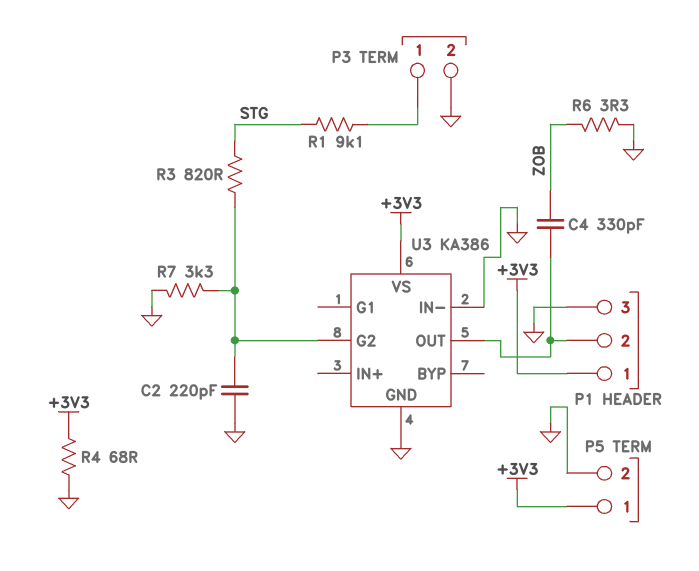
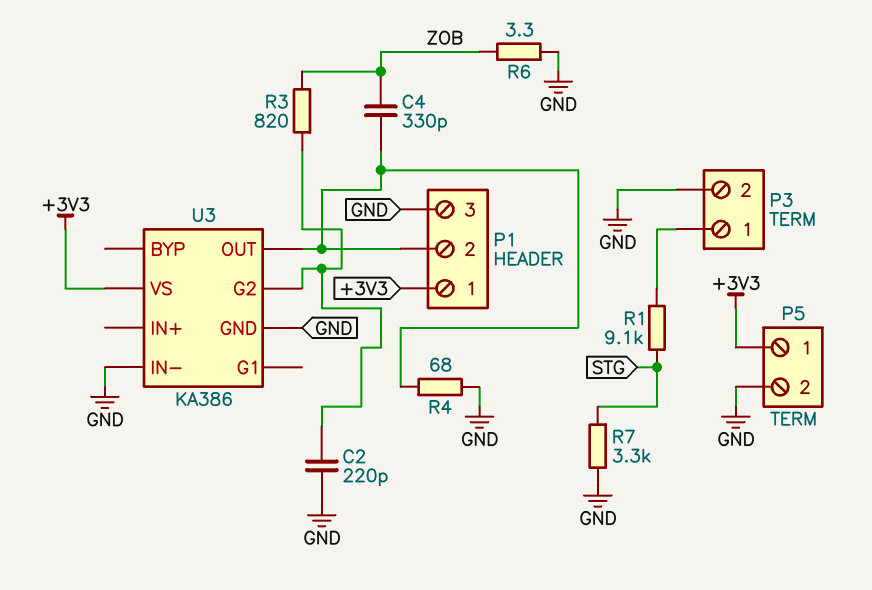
R3: 820 (STG, U3/G2) -> 820 (U3/G2, ZOB)
R4: 68 (+3V3, GND) -> 68 (GND, P1/2)
R7: 3.3k (GND, U3/G2) -> 3.3k (GND, STG)

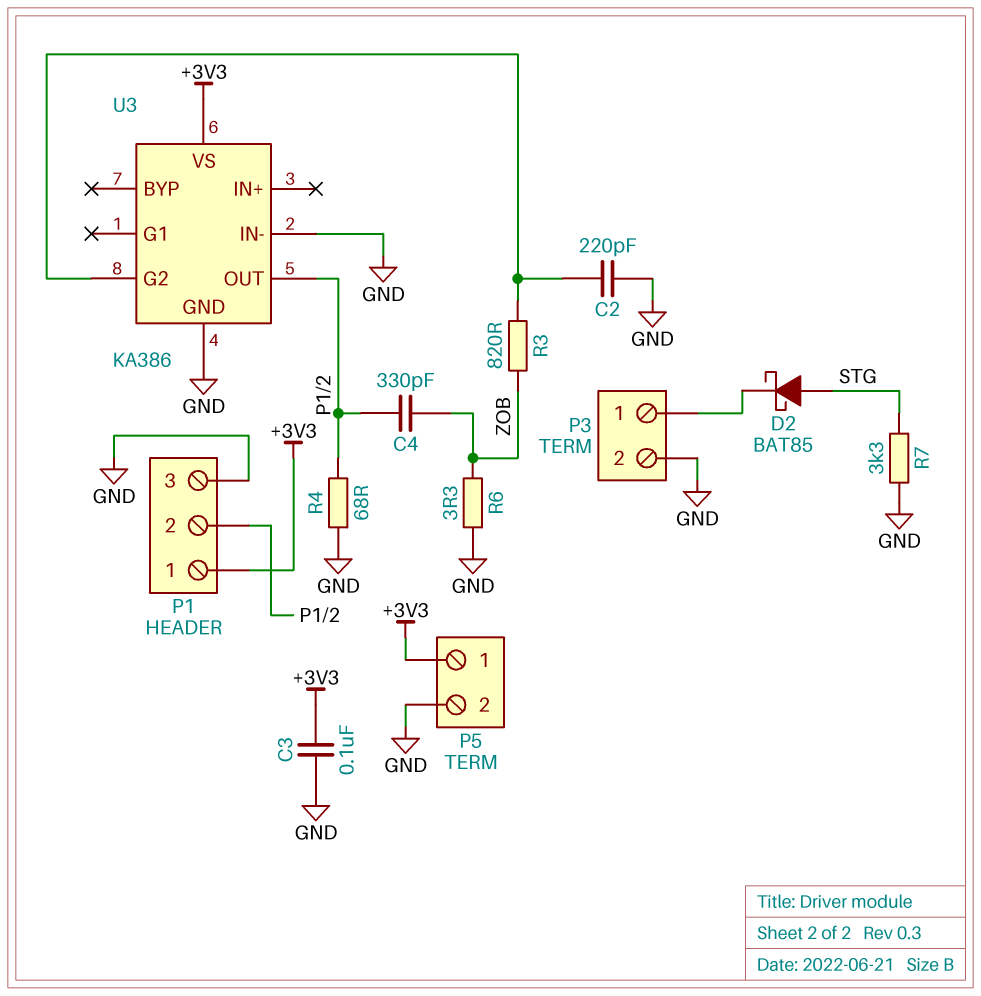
C3: none -> 100nF (+3V3, GND)
D2: none -> schottky BAT85 (A STG, K P3/1)
R1: 9.1k (P3/1, STG) -> none

